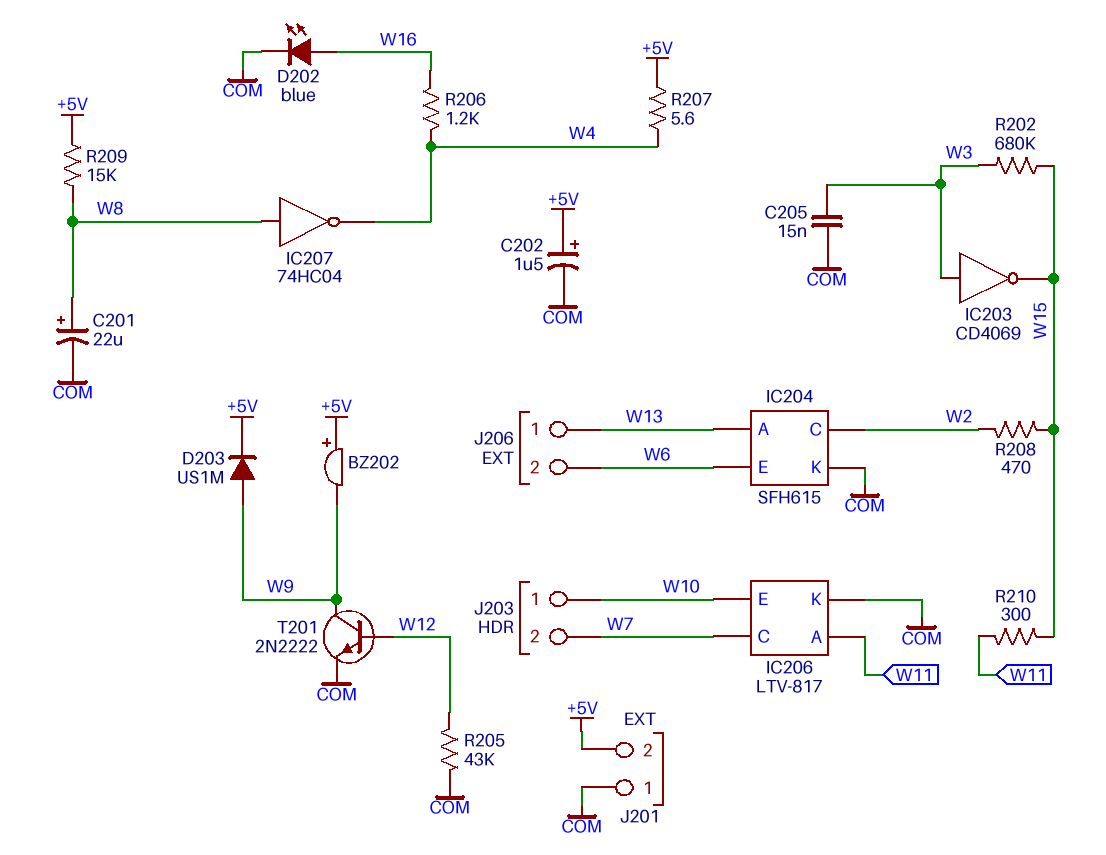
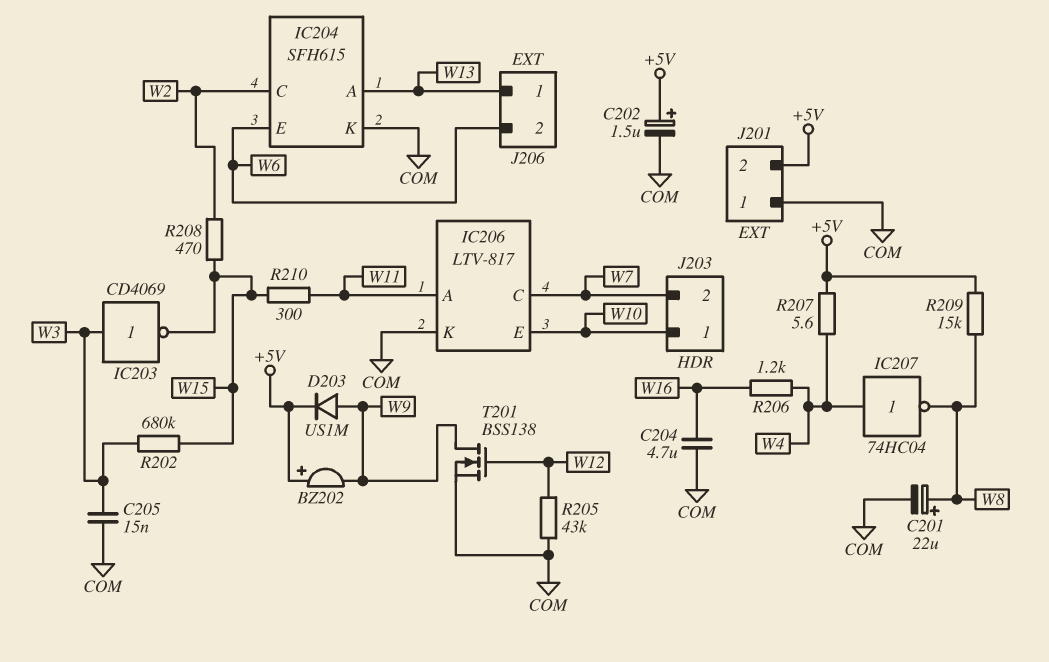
C204: none -> 4.7uF (COM, W16)
D202: LED blue (A W16, K COM) -> none
IC207: NOT 74HC04 (in W8, out W4) -> NOT 74HC04 (in W4, out W8)
T201: NPN 2N2222 (B W12, C W9, E COM) -> NMOS BSS138 (G W12, D W9, S COM)

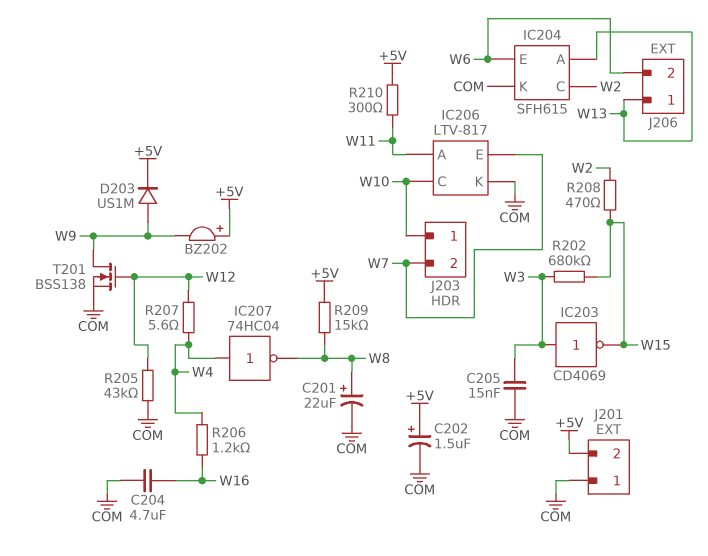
IC206 pin C: W7 -> W10
IC206 pin E: W10 -> W7
R207: 5.6 (+5V, W4) -> 5.6 (W4, W12)
R210: 300 (W11, W15) -> 300 (+5V, W11)

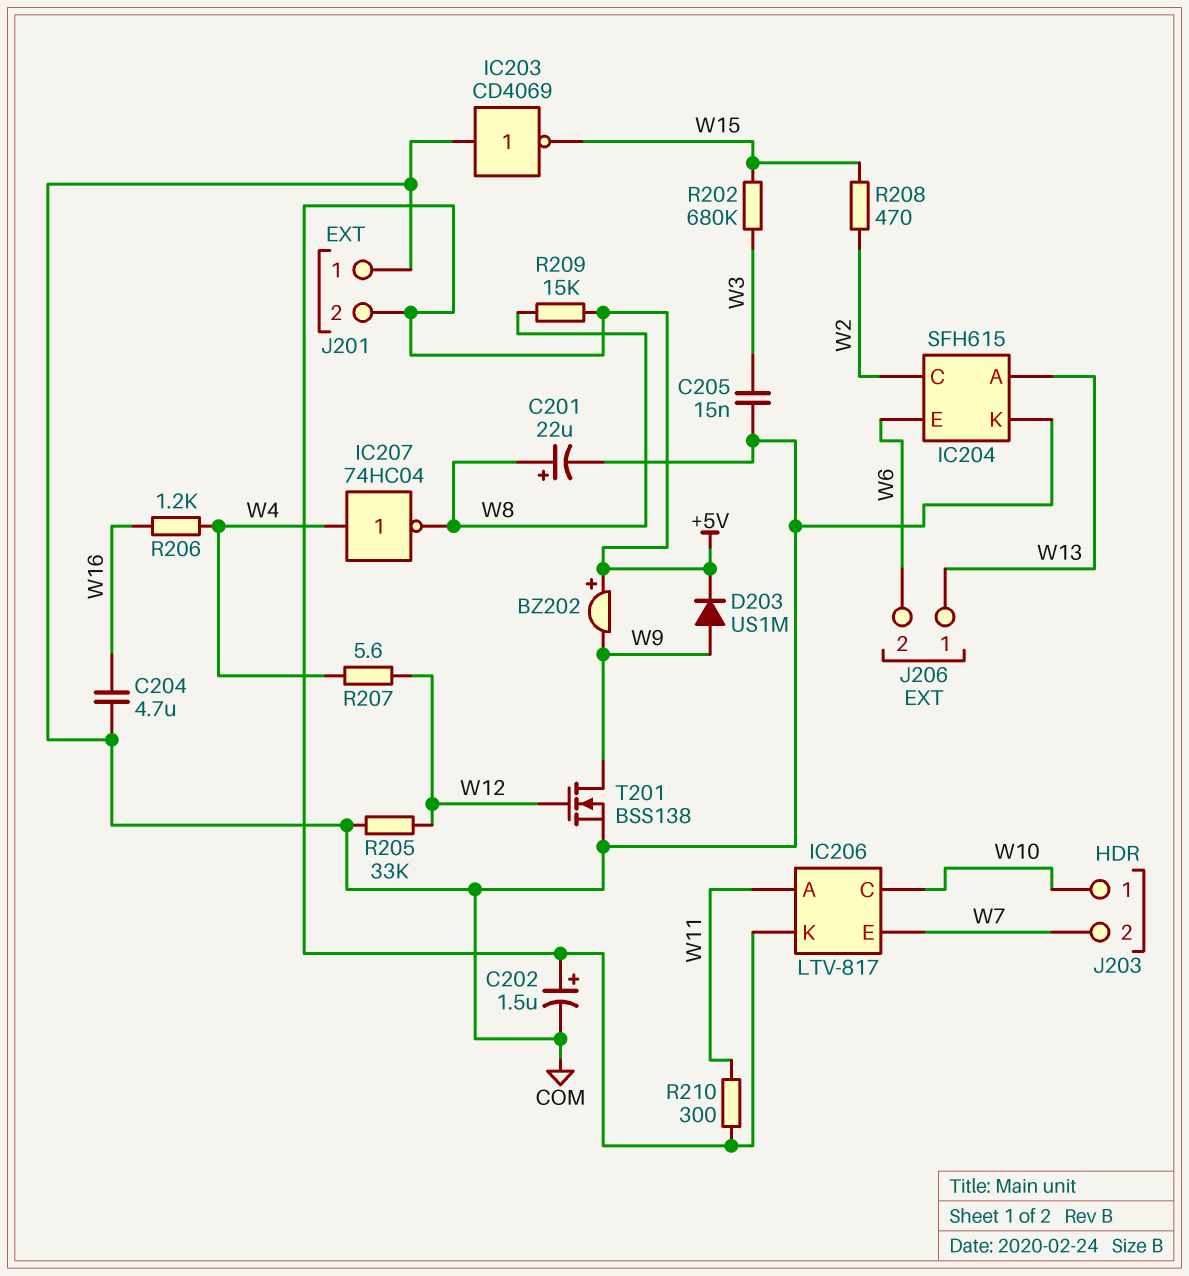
IC203: NOT CD4069 (in W3, out W15) -> NOT CD4069 (in COM, out W15)
IC206 pin K: COM -> +5V
R205: 43k (COM, W12) -> 33k (COM, W12)

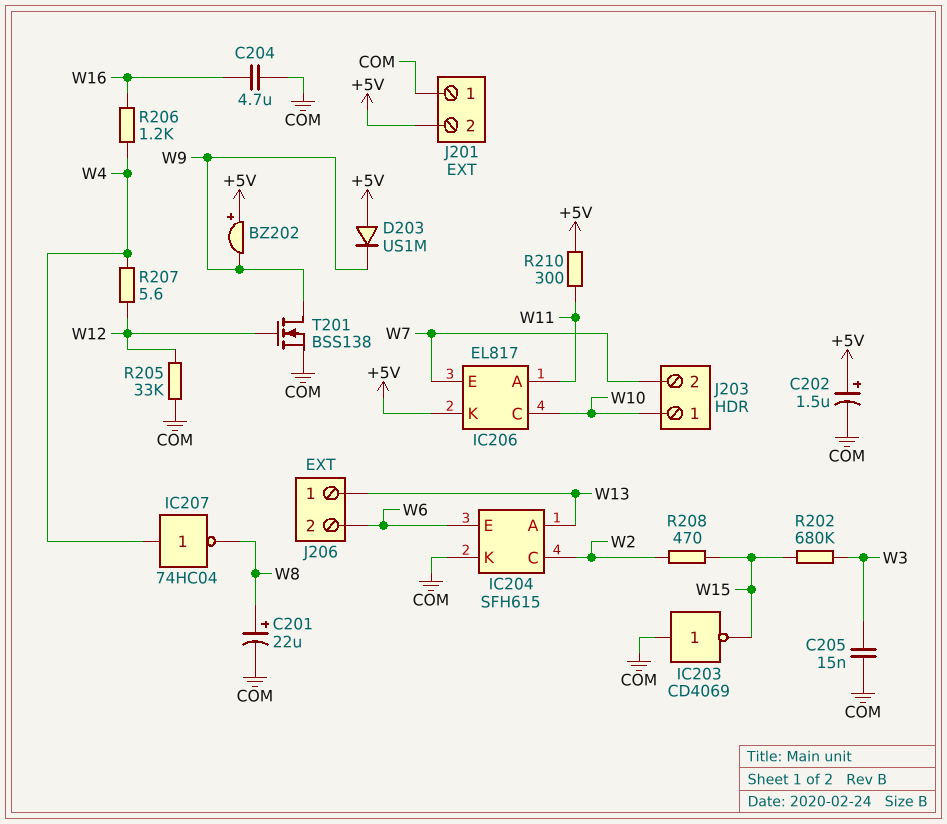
D203: diode US1M (A W9, K +5V) -> diode US1M (A +5V, K W9)
IC206: LTV-817 -> EL817
R209: 15k (+5V, W8) -> none

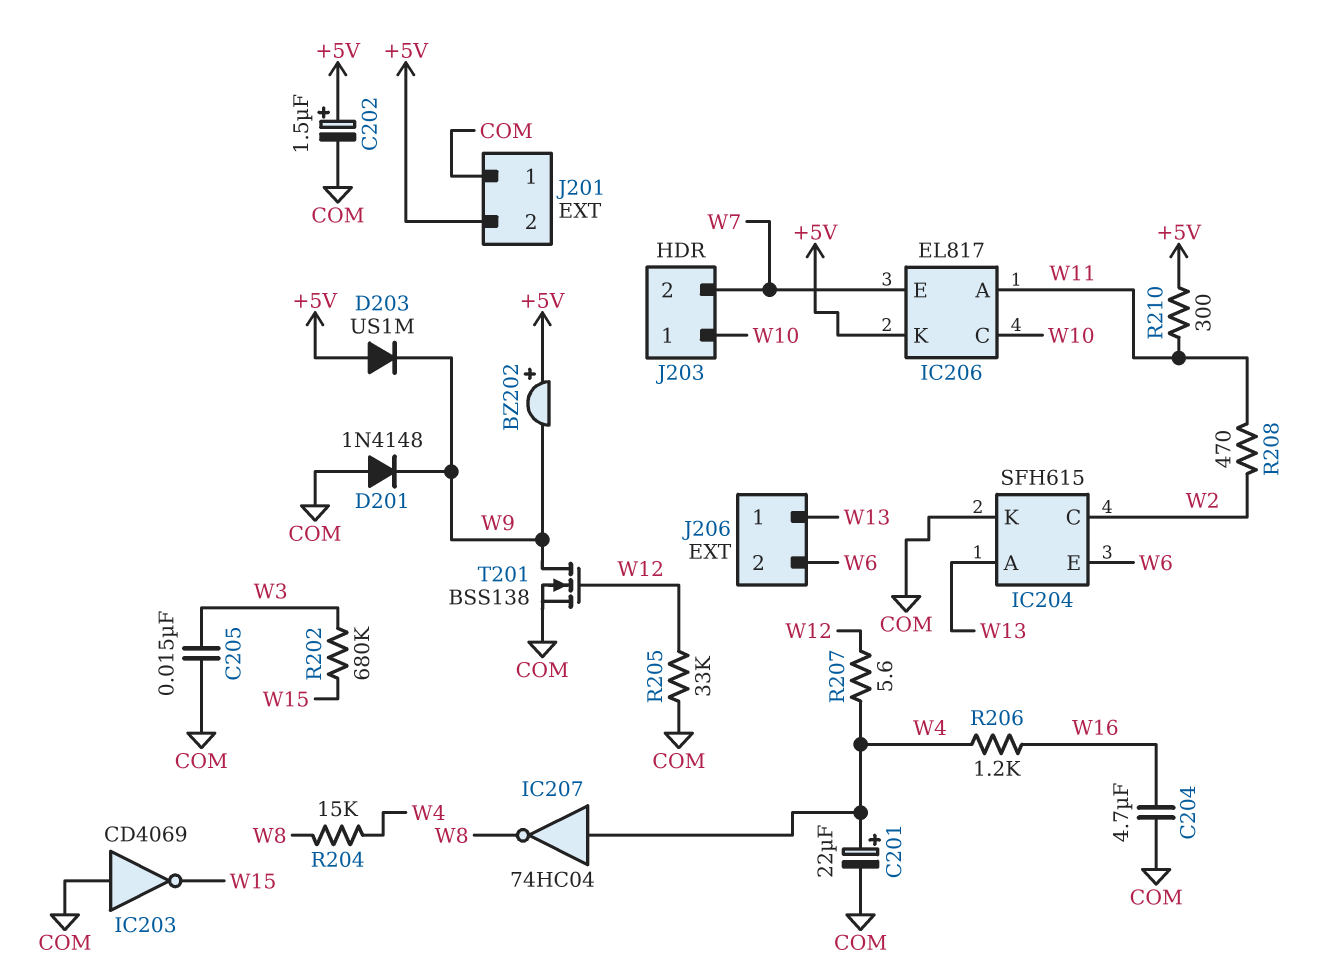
C201: 22uF (plus W8, minus COM) -> 22uF (plus W4, minus COM)
D201: none -> diode 1N4148 (A COM, K W9)
R204: none -> 15k (W4, W8)
R208: 470 (W2, W15) -> 470 (W2, W11)

